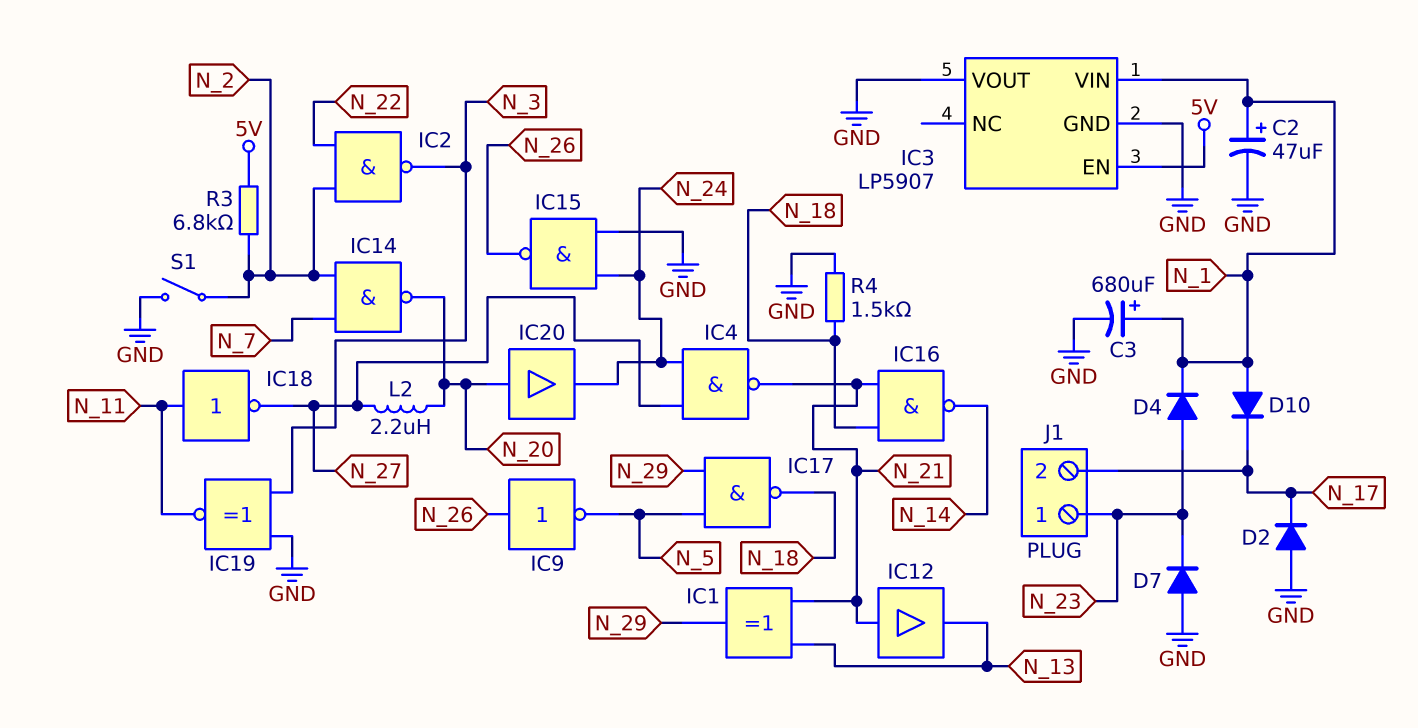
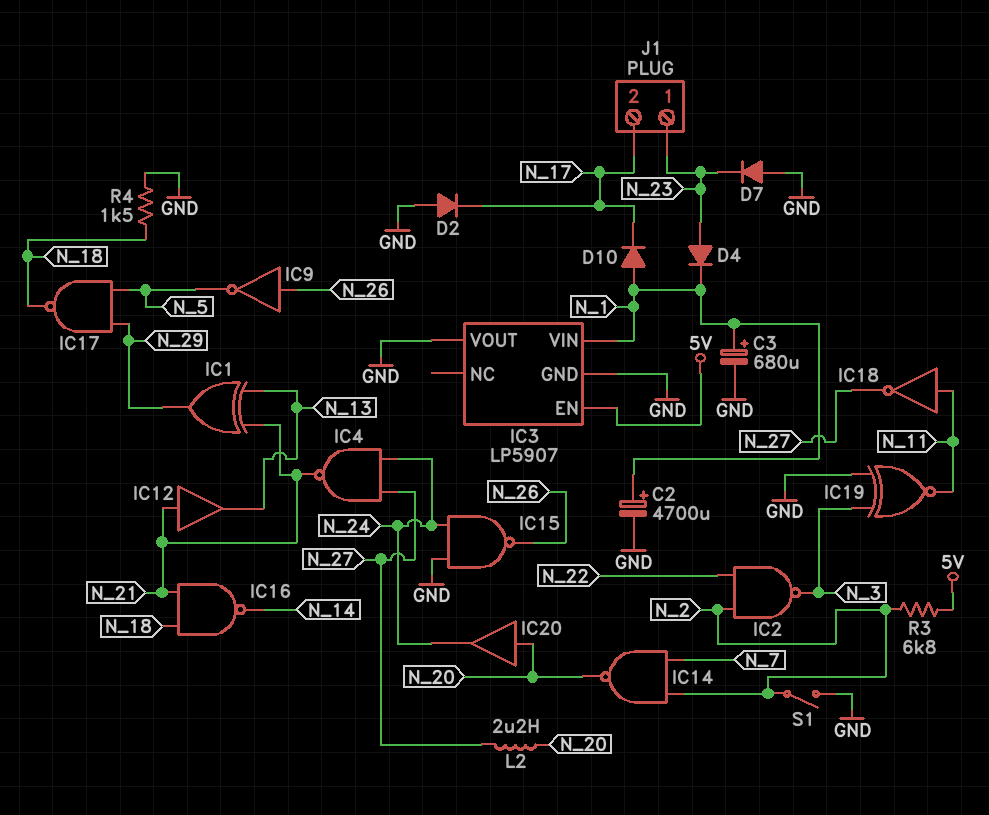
C2: 47uF (plus N_1, minus GND) -> 4700uF (plus N_1, minus GND)

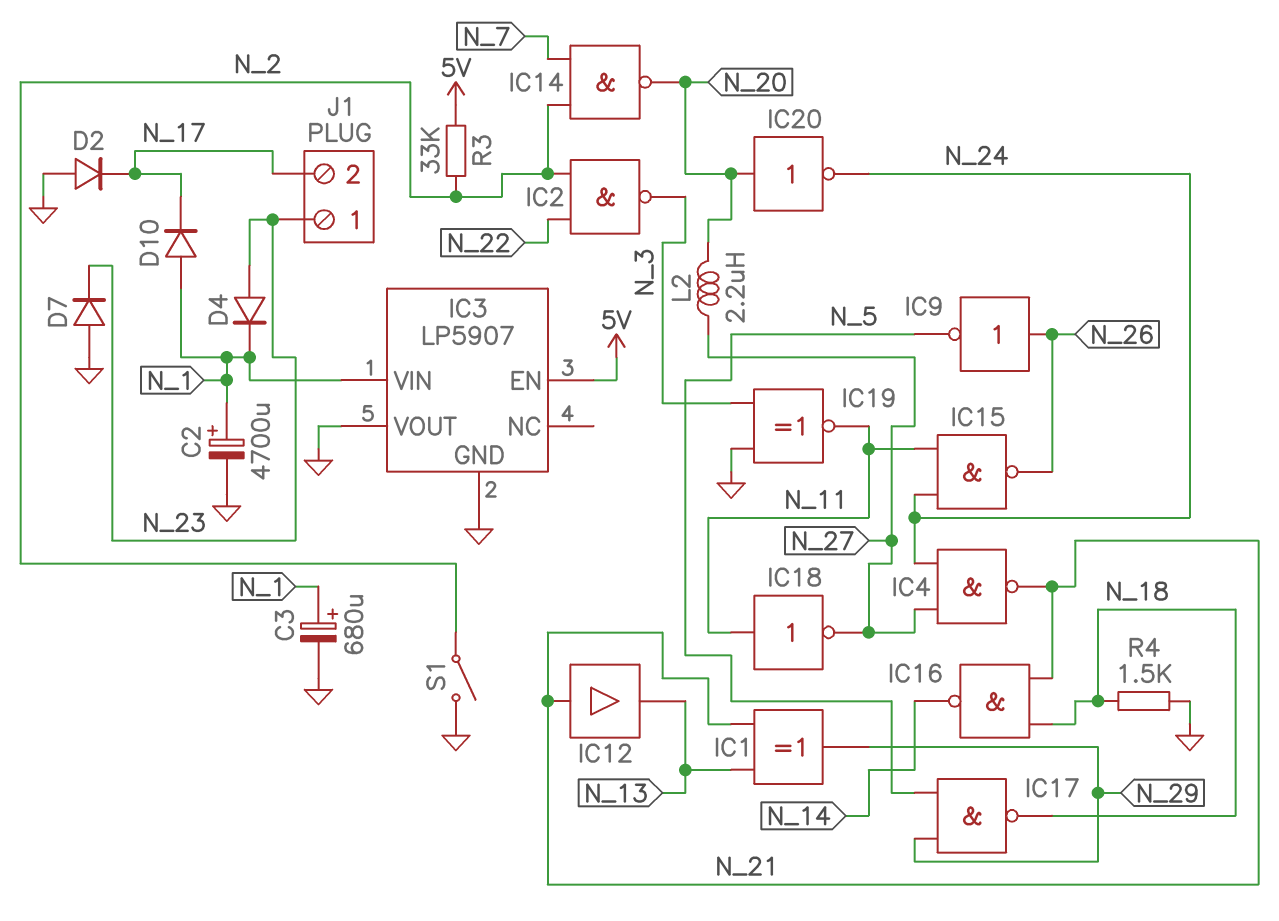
IC15: NAND (in GND, in N_24, out N_26) -> NAND (in N_11, in N_24, out N_26)
IC20: buffer (in N_20, out N_24) -> NOT (in N_20, out N_24)
R3: 6.8k (5V, N_2) -> 33k (5V, N_2)

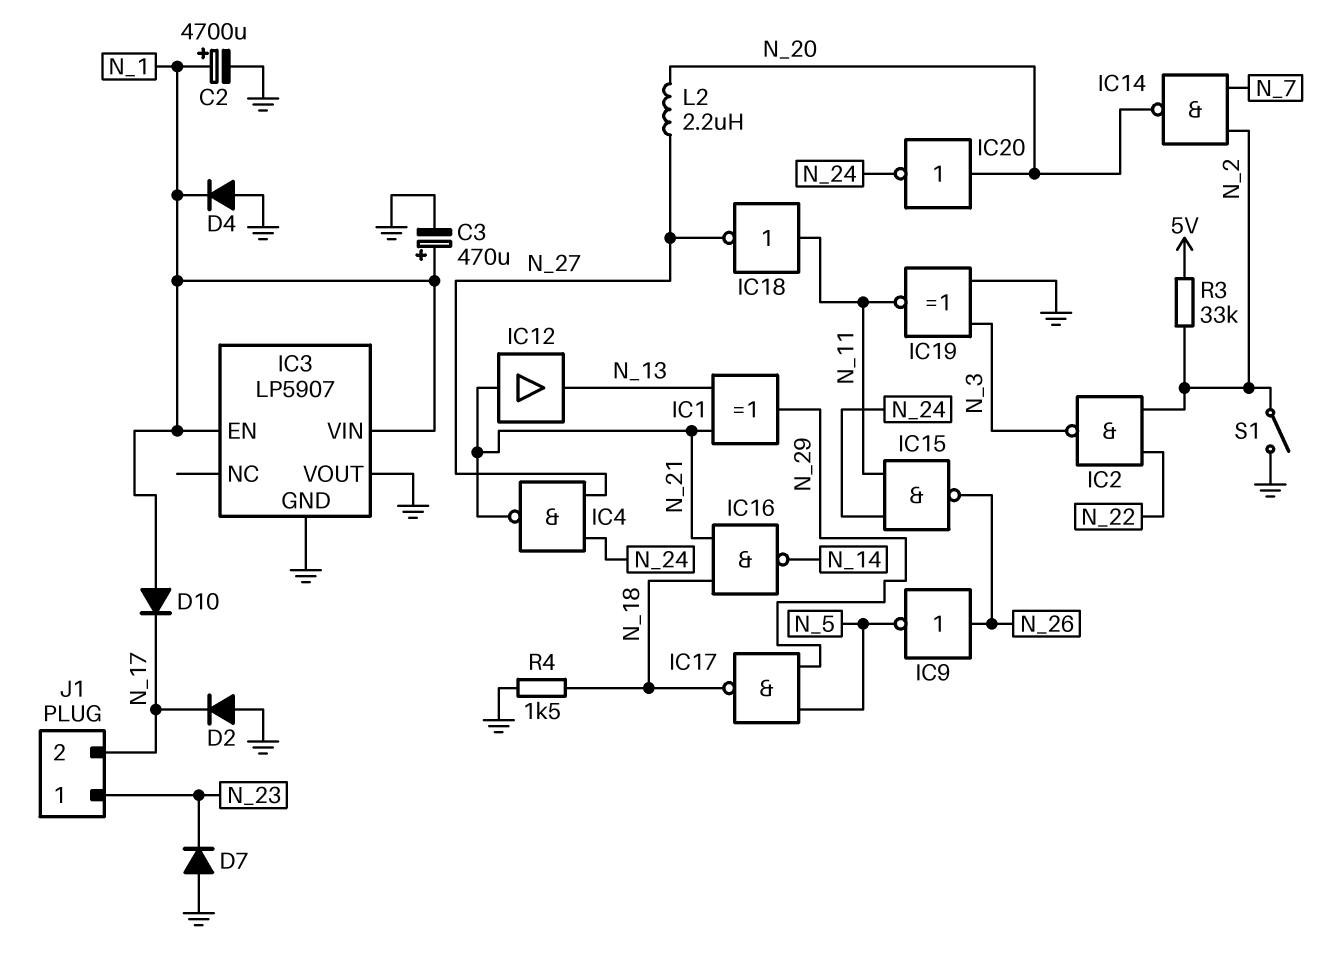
C3: 680uF (plus N_1, minus GND) -> 470uF (plus N_1, minus GND)
D4: diode (A N_23, K N_1) -> diode (A GND, K N_1)
IC3 pin EN: 5V -> N_1

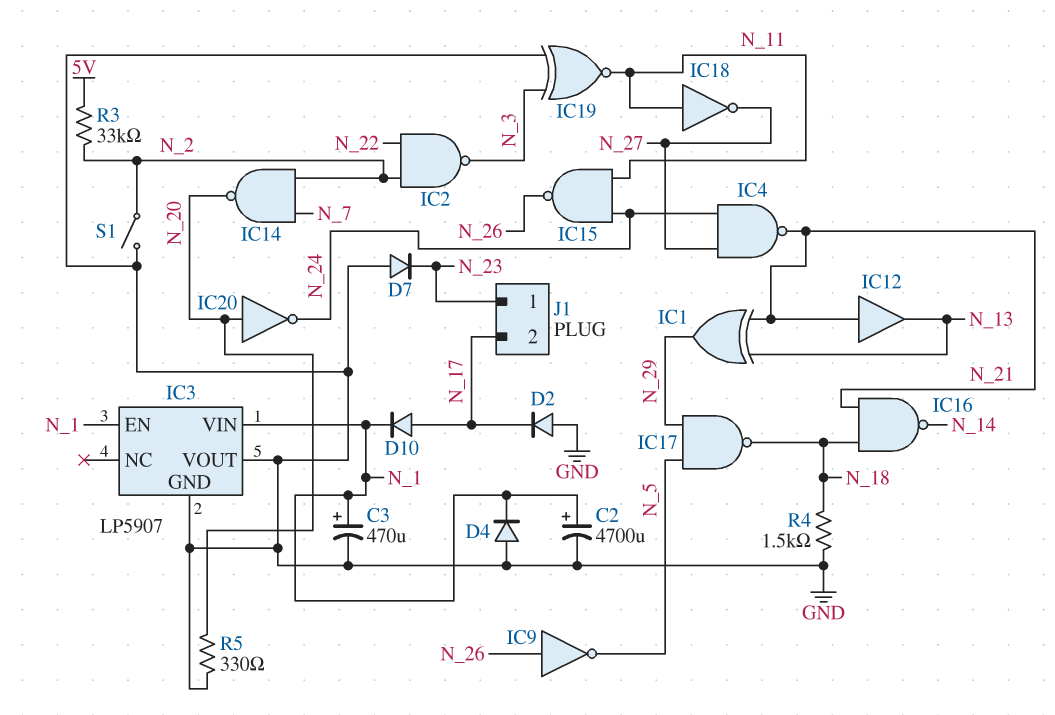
D10: diode (A N_1, K N_17) -> diode (A N_17, K N_1)
L2: 2.2uH (N_20, N_27) -> none
R5: none -> 330 (GND, N_20)

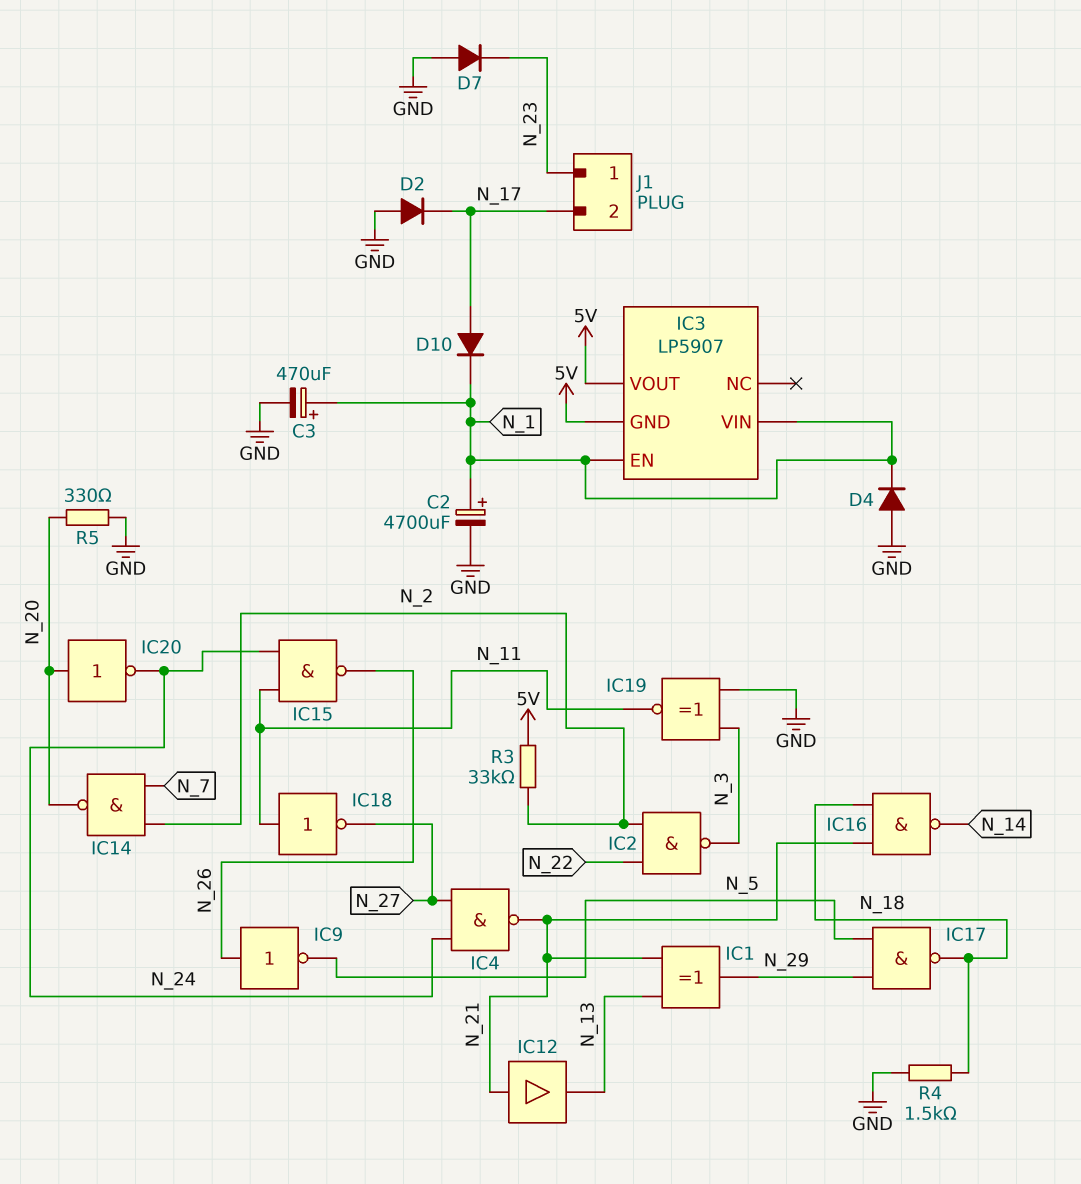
IC3 pin GND: GND -> 5V
IC3 pin VOUT: GND -> 5V
S1: switch (GND, N_2) -> none

